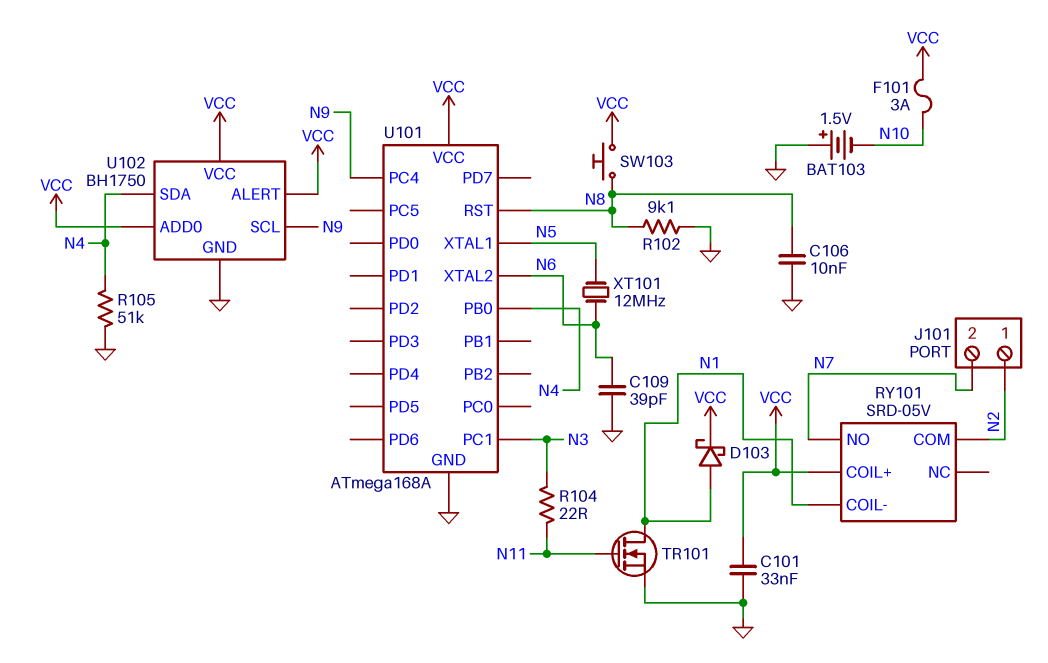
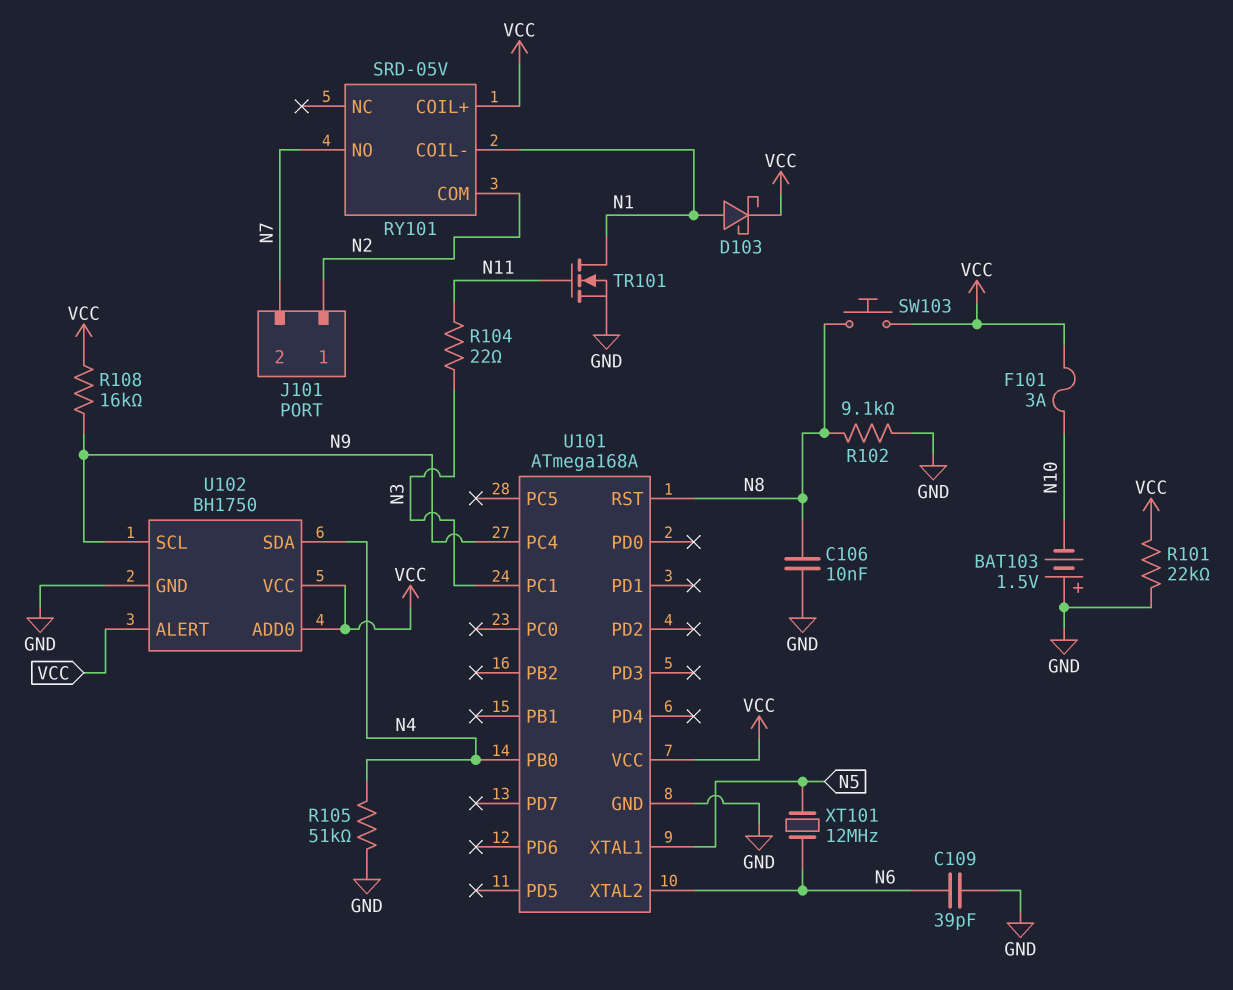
C101: 33nF (GND, VCC) -> none
R101: none -> 22k (GND, VCC)
R108: none -> 16k (N9, VCC)

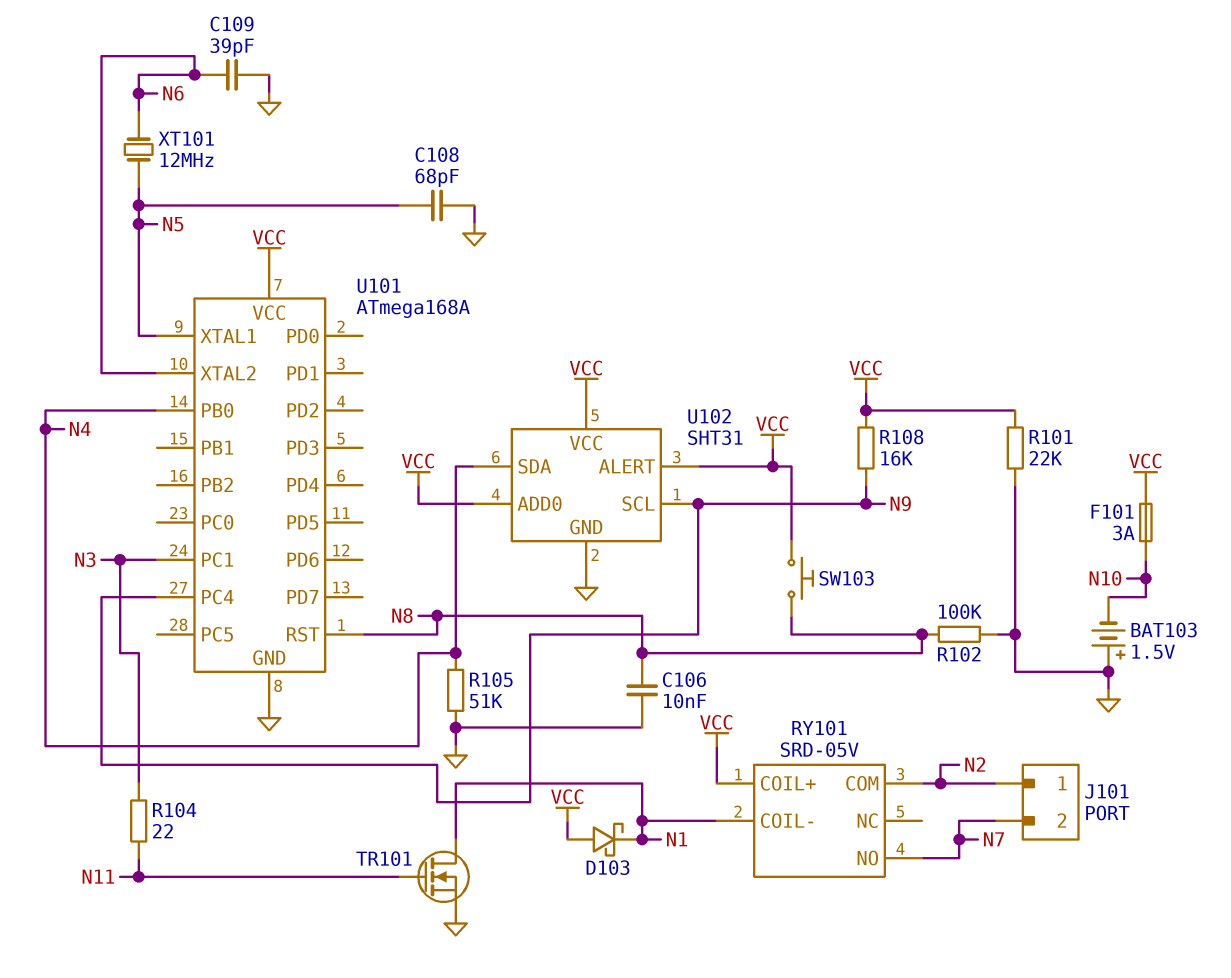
C108: none -> 68pF (GND, N5)
D103: schottky (A N1, K VCC) -> schottky (A VCC, K N1)
R102: 9.1k (GND, N8) -> 100k (GND, N8)
U102: BH1750 -> SHT31

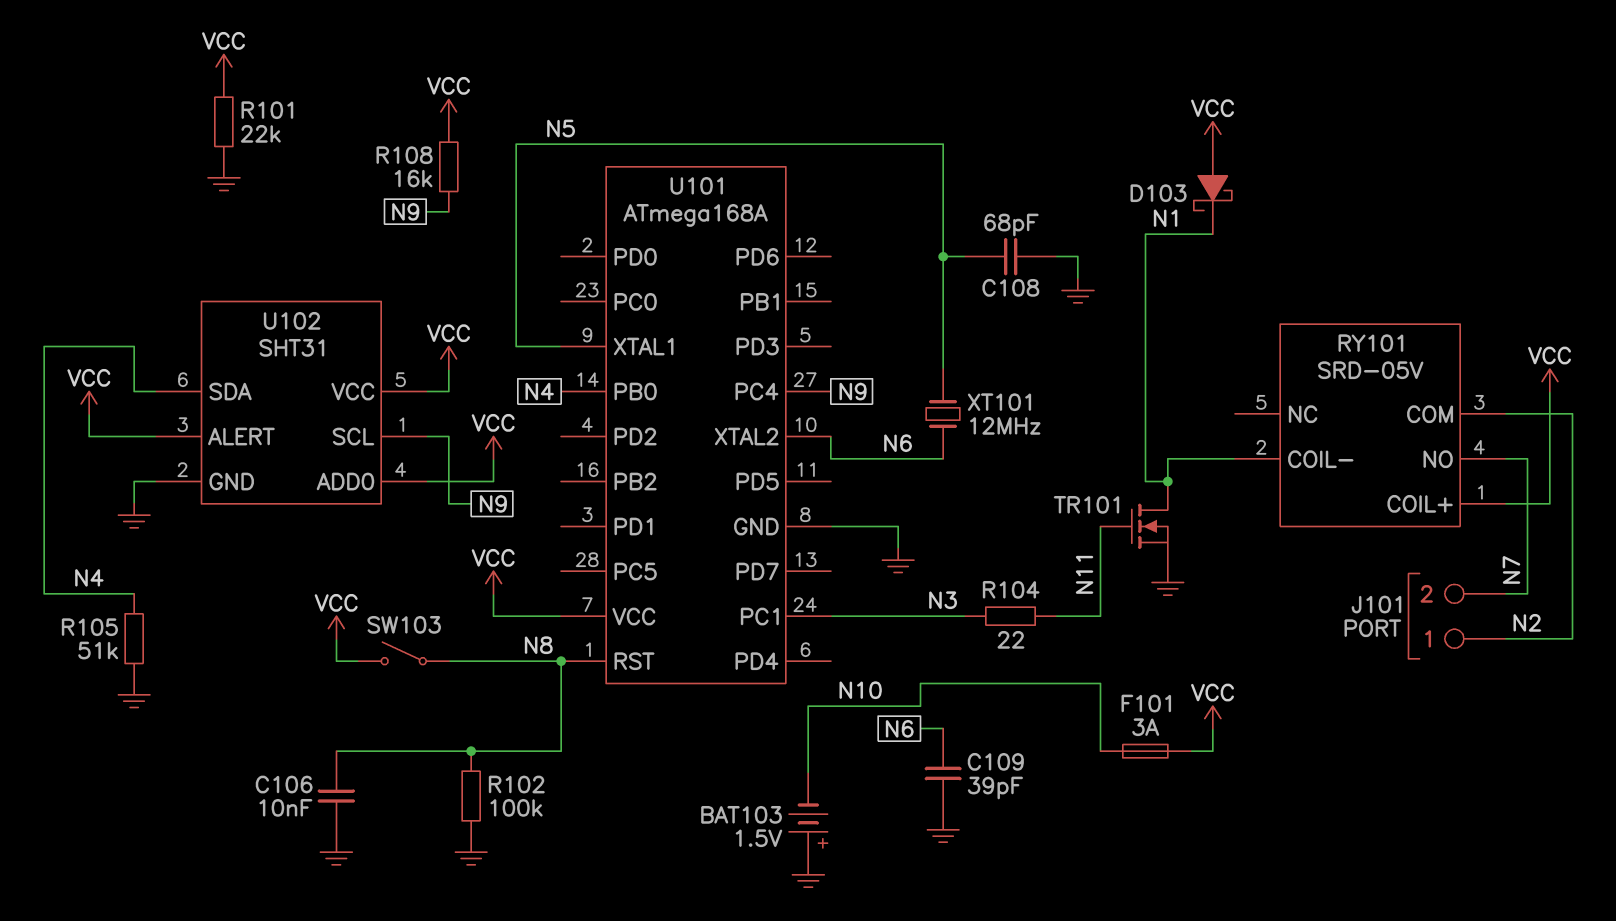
SW103: button (N8, VCC) -> switch (N8, VCC)

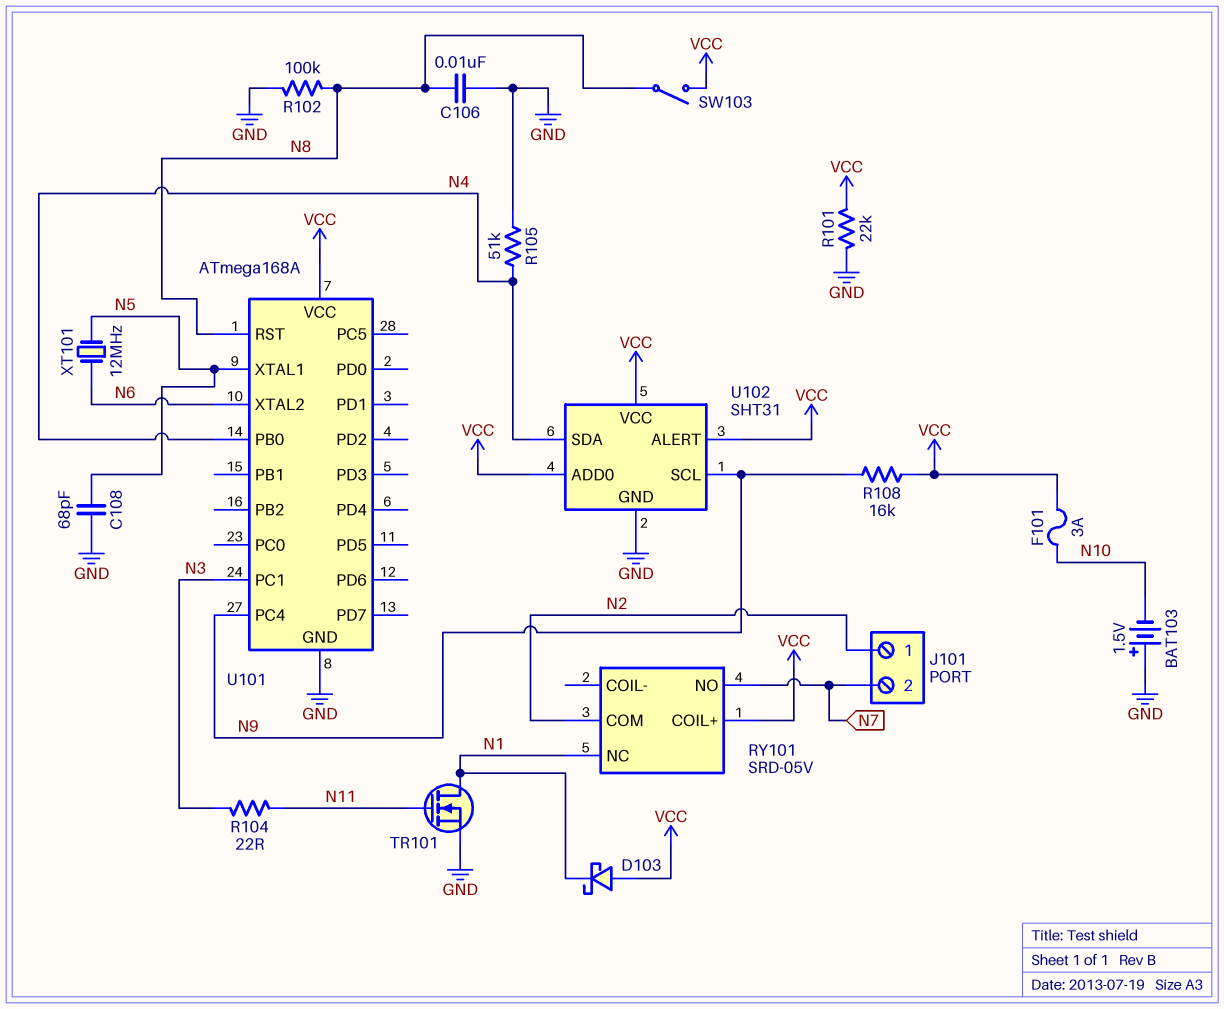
C109: 39pF (GND, N6) -> none
RY101 pin COIL-: N1 -> none
RY101 pin NC: none -> N1

